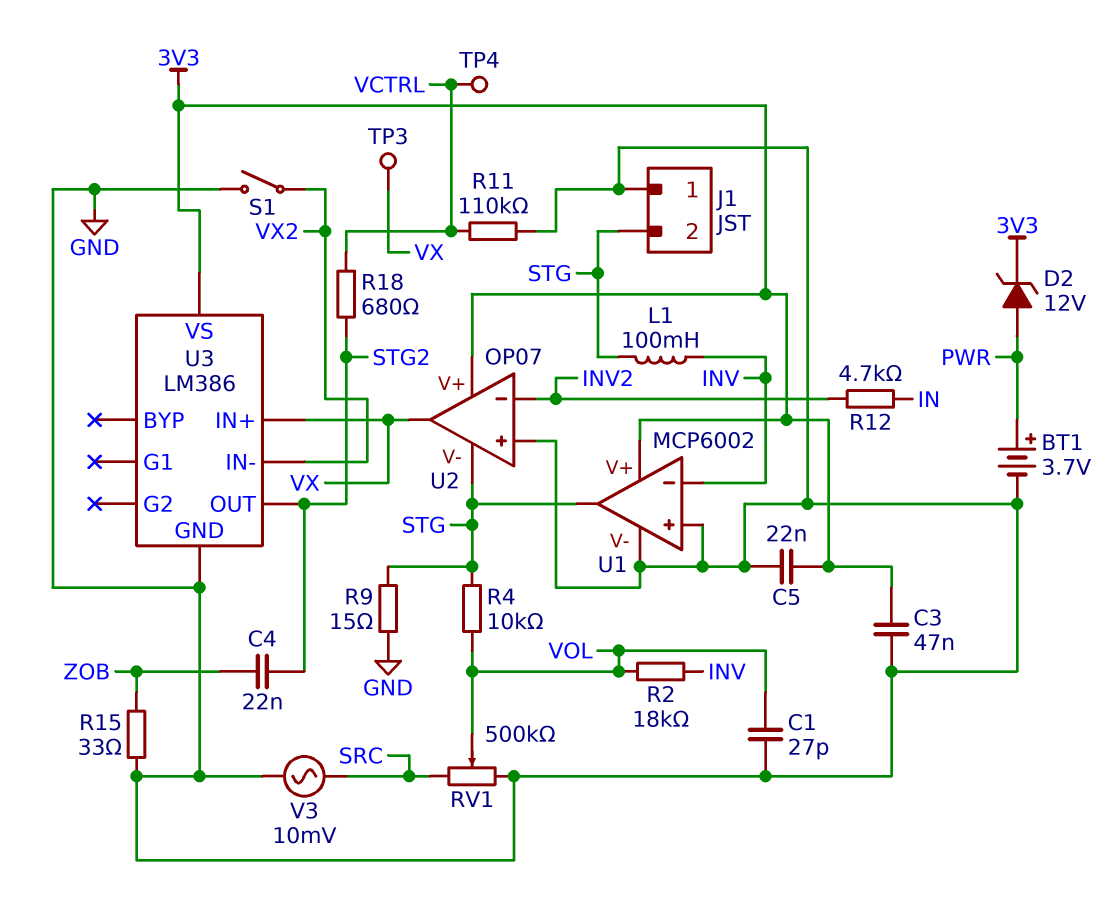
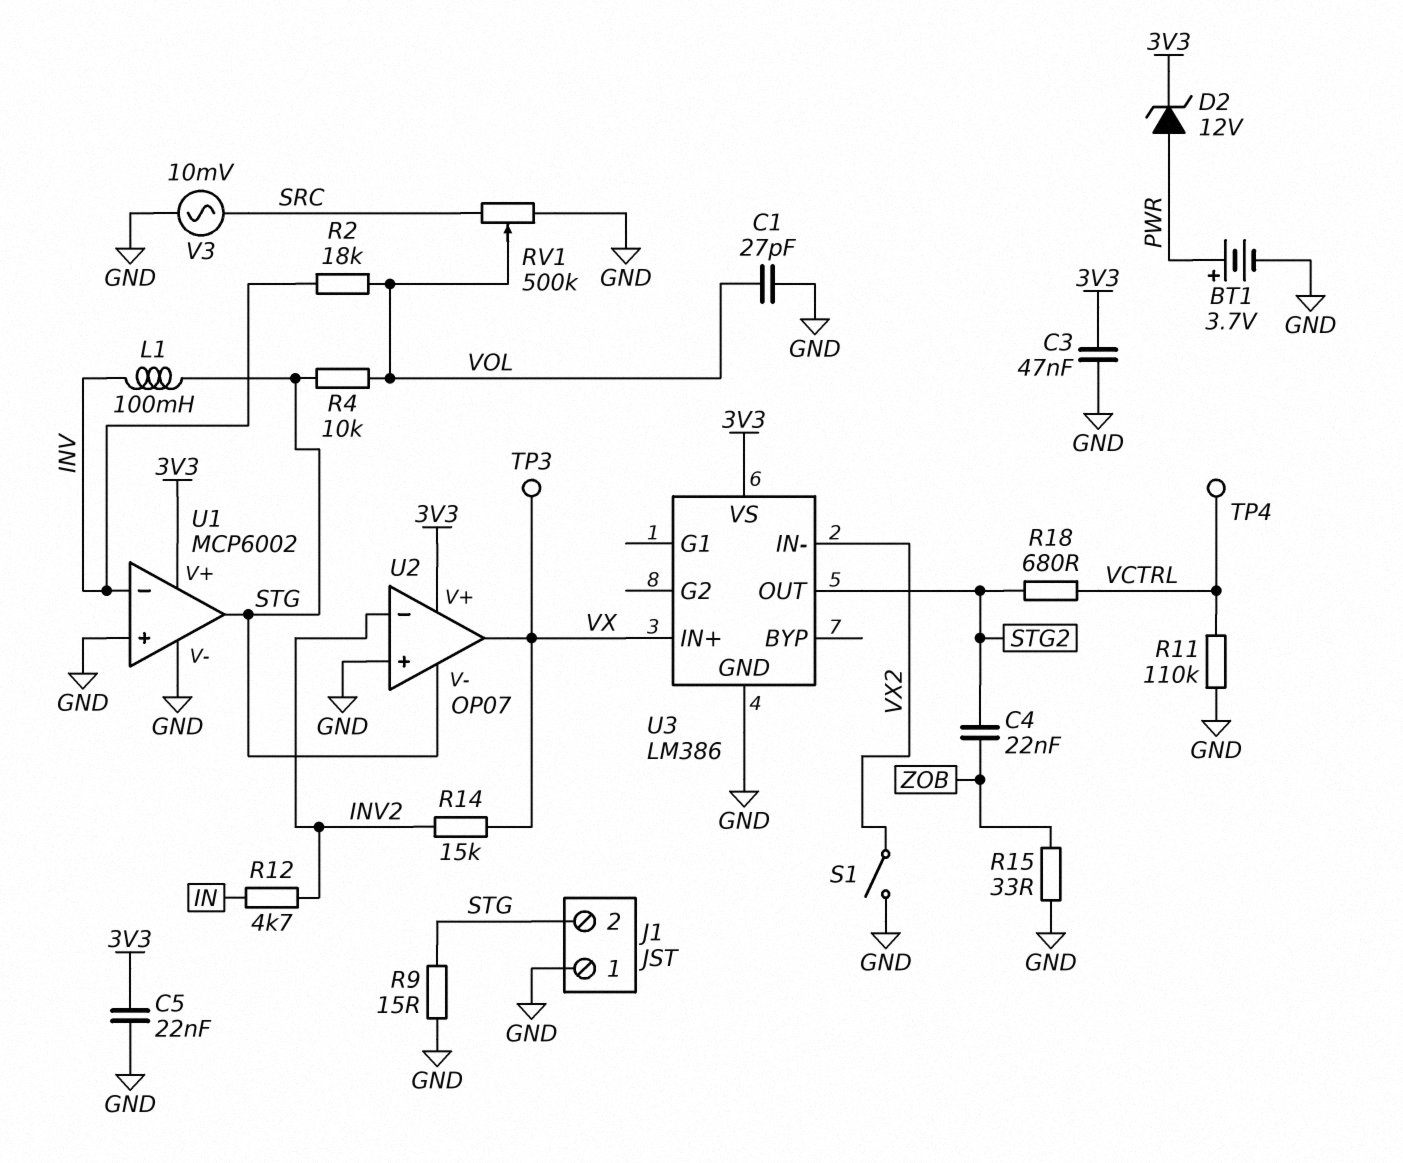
R14: none -> 15k (INV2, VX)

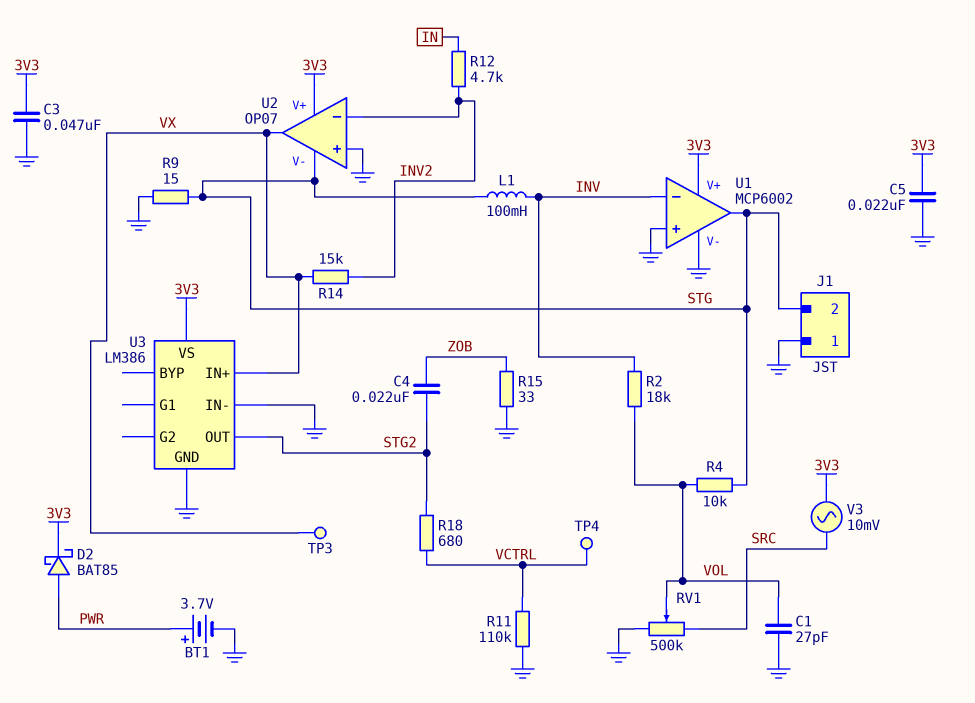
D2: zener 12V (A PWR, K 3V3) -> schottky BAT85 (A PWR, K 3V3)
S1: switch (GND, VX2) -> none
U3 pin IN-: VX2 -> GND
V3: AC 10mV (GND, SRC) -> AC 10mV (3V3, SRC)

